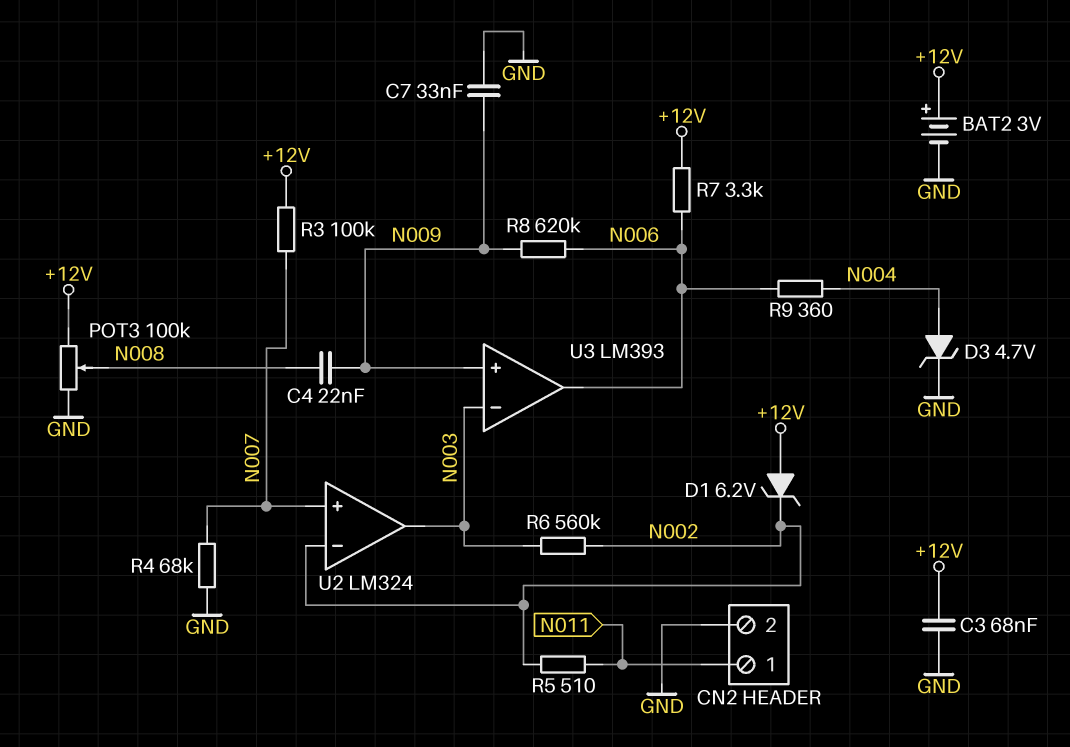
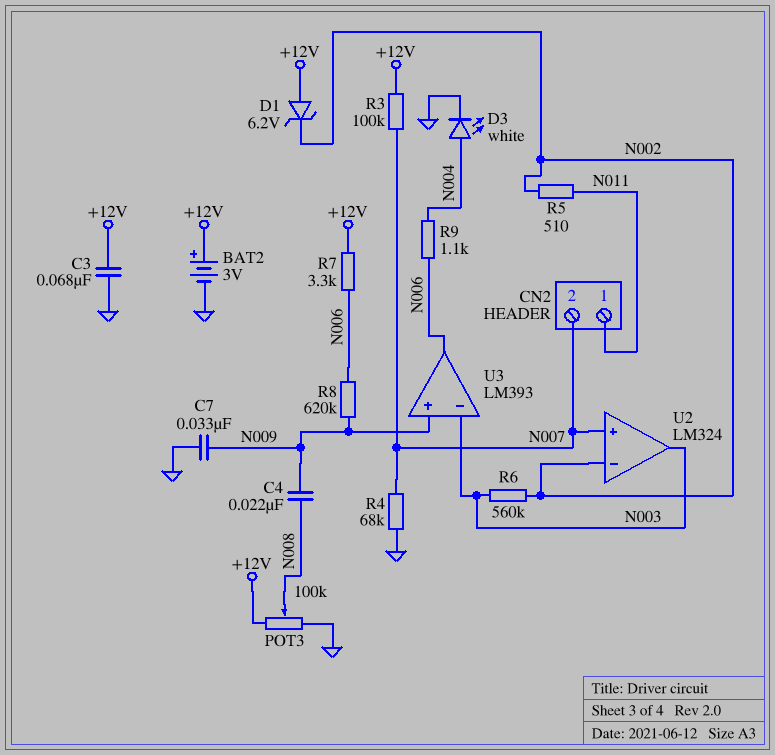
CN2 pin 2: GND -> N007
D3: zener 4.7V (A N004, K GND) -> LED white (A N004, K GND)
R9: 360 (N004, N006) -> 1.1k (N004, N006)

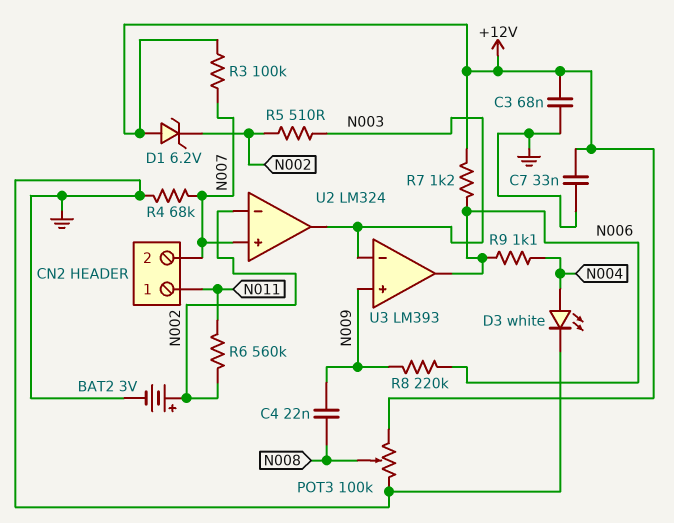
BAT2: 3V (plus +12V, minus GND) -> 3V (plus N002, minus GND)
C7: 33nF (GND, N009) -> 33nF (+12V, GND)
R5: 510 (N002, N011) -> 510 (N002, N003)
R6: 560k (N002, N003) -> 560k (N002, N011)
R7: 3.3k (+12V, N006) -> 1.2k (+12V, N006)
R8: 620k (N006, N009) -> 220k (N006, N009)

